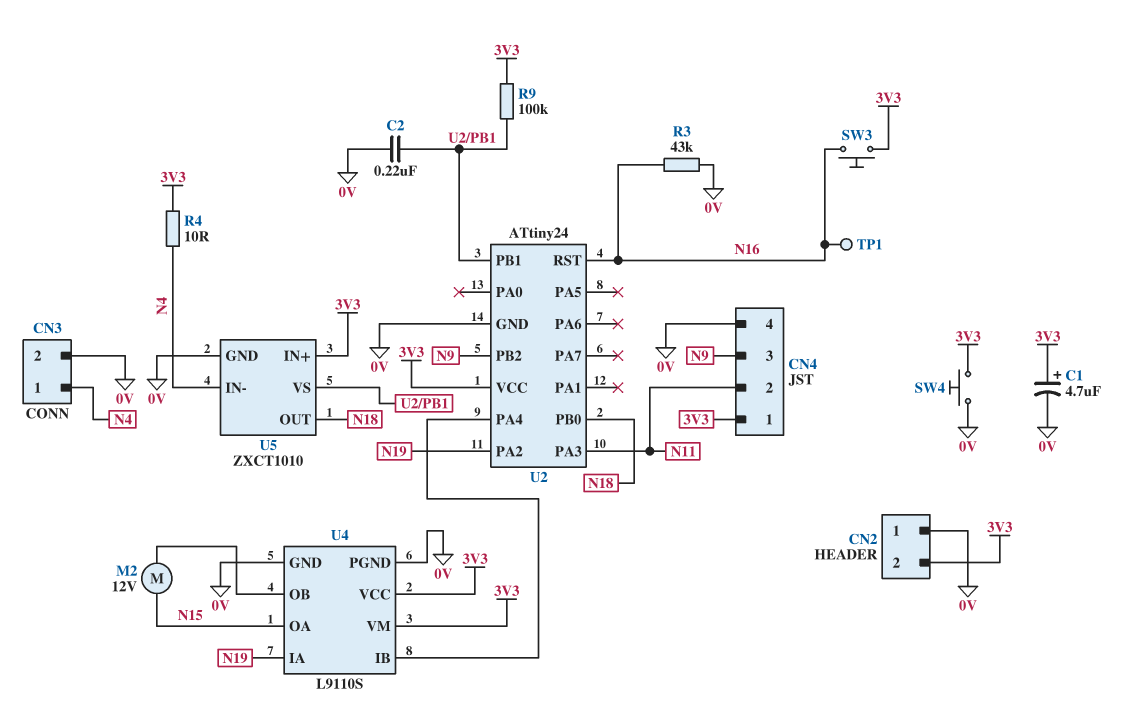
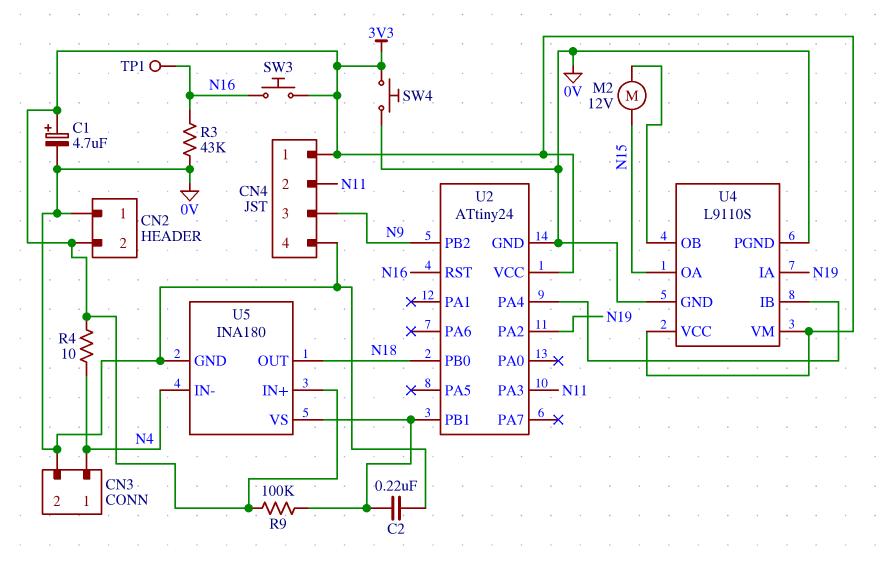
U5: ZXCT1010 -> INA180

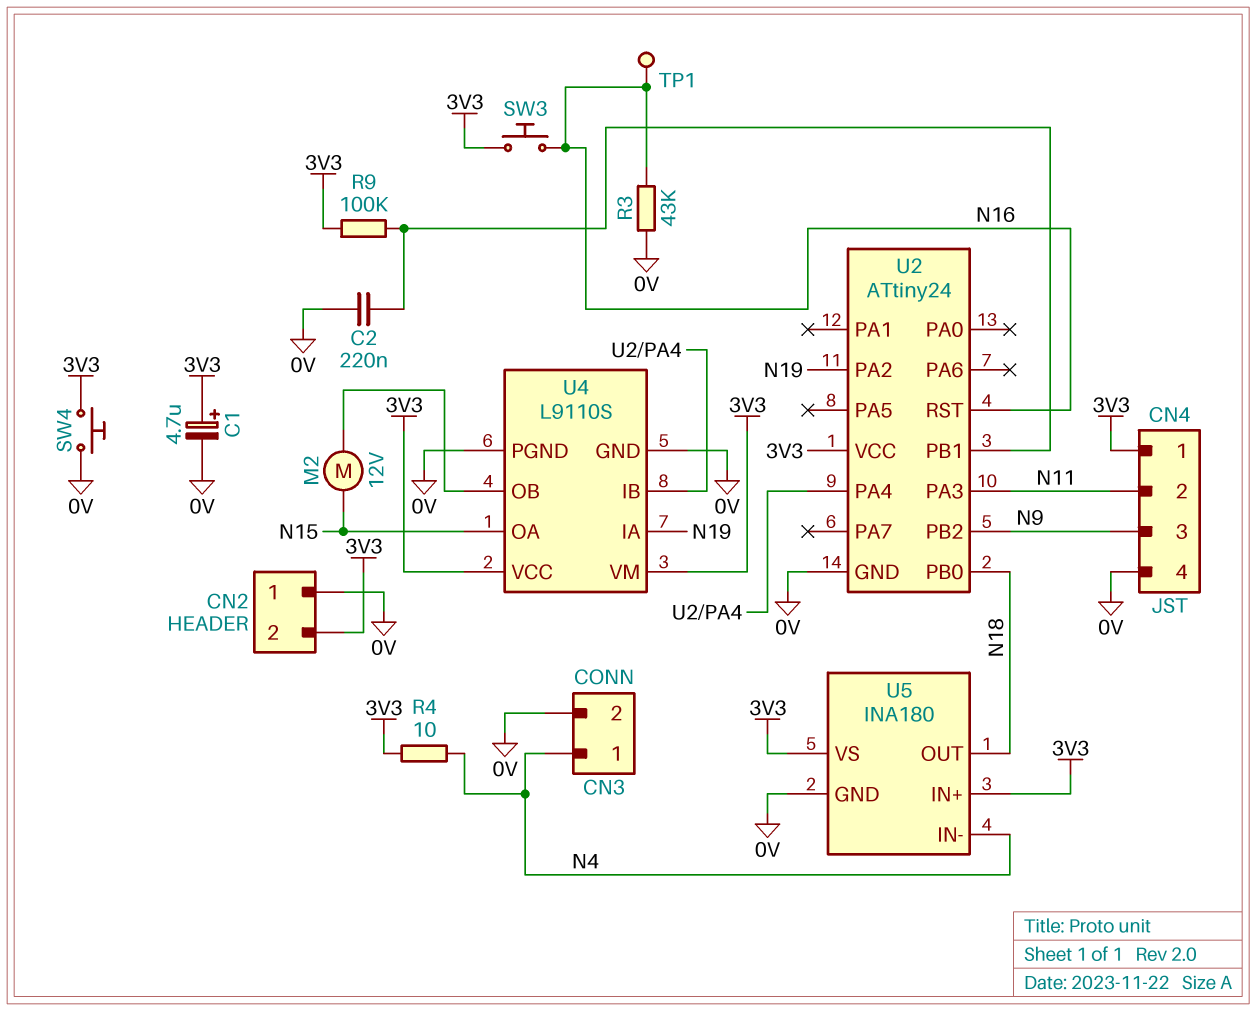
U5 pin VS: U2/PB1 -> 3V3

